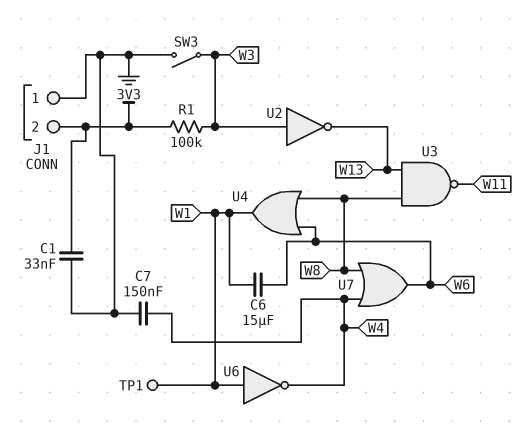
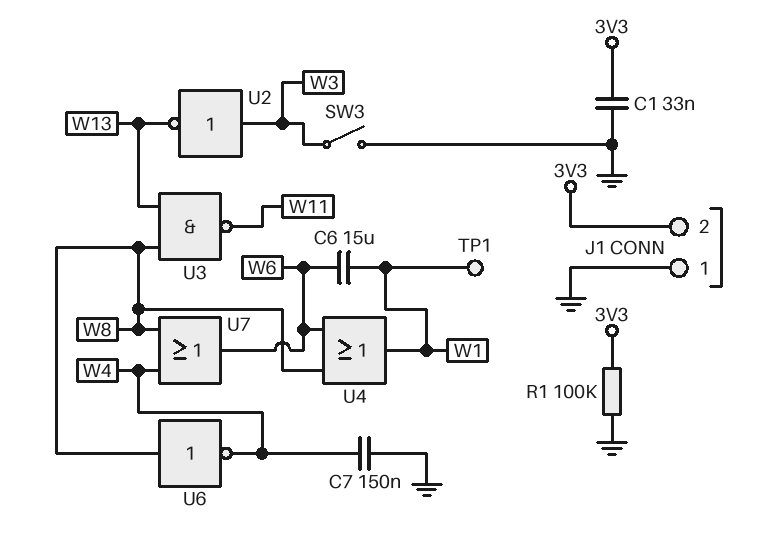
R1: 100k (3V3, W3) -> 100k (3V3, GND)
U6: NOT (in W1, out W4) -> NOT (in W8, out W4)

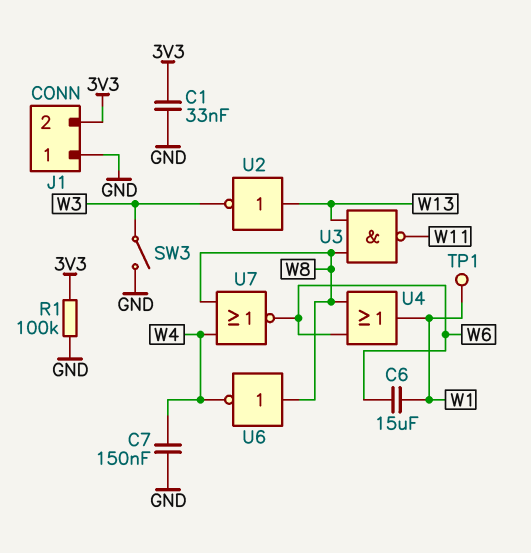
U2: NOT (in W3, out W13) -> NOT (in W13, out W3)
U7: OR (in W4, in W8, out W6) -> NOR (in W4, in W8, out W6)

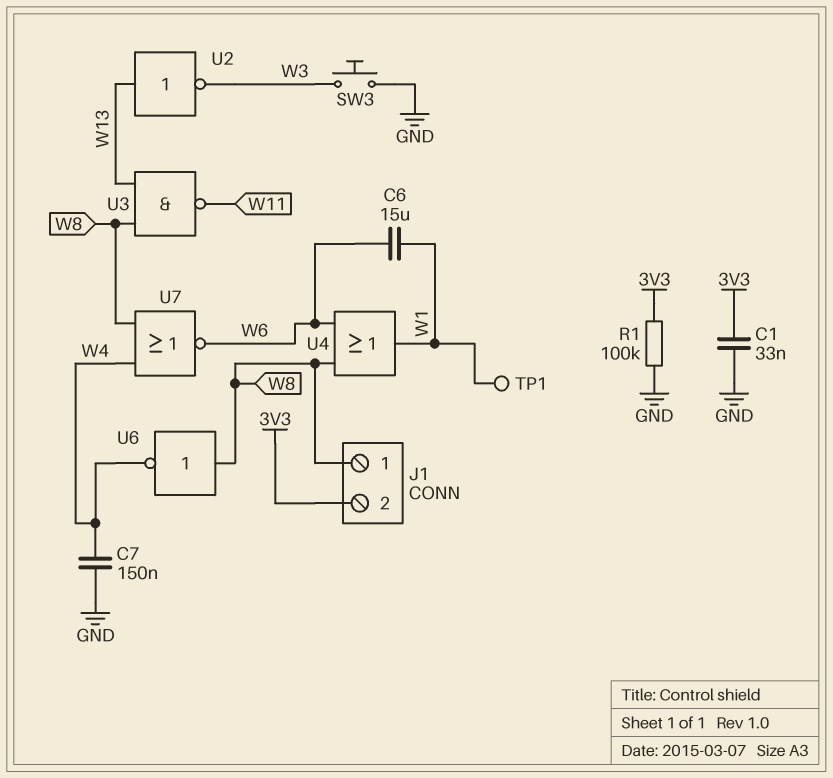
J1 pin 1: GND -> W8
SW3: switch (GND, W3) -> button (GND, W3)

